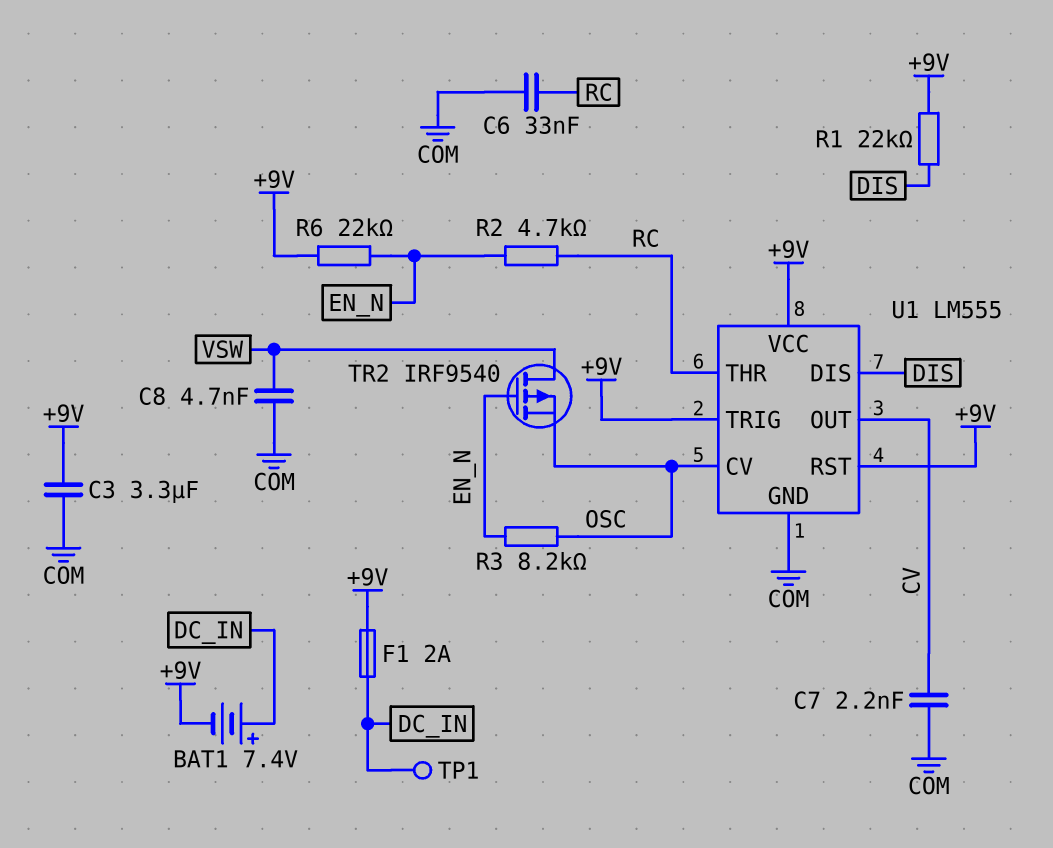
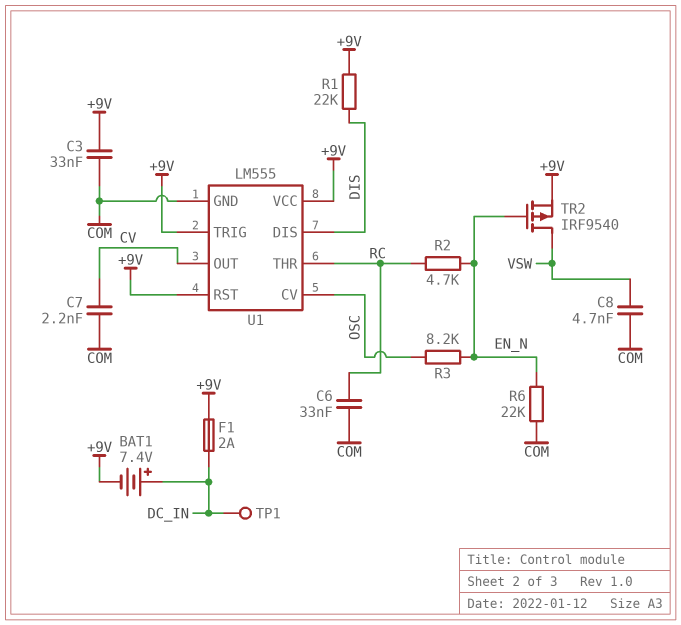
C3: 3.3uF (+9V, COM) -> 33nF (+9V, COM)
R6: 22k (+9V, EN_N) -> 22k (COM, EN_N)
TR2: PMOS IRF9540 (G EN_N, D VSW, S OSC) -> PMOS IRF9540 (G EN_N, D VSW, S +9V)

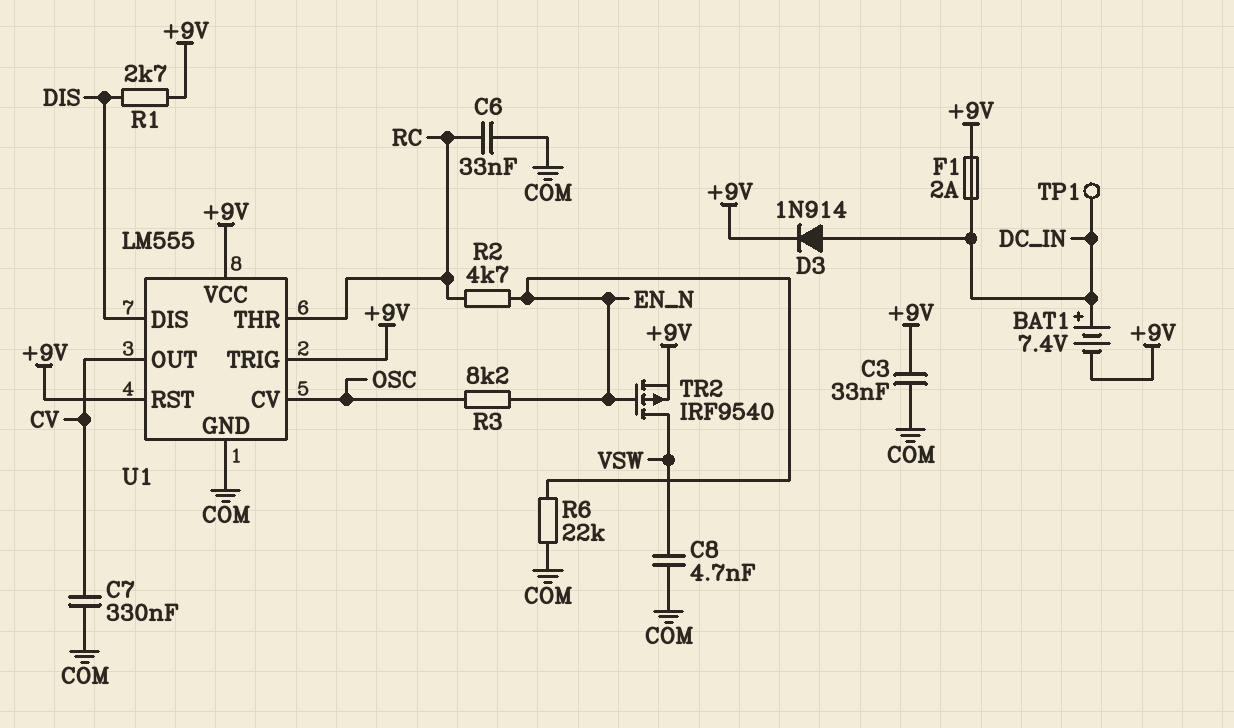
C7: 2.2nF (COM, CV) -> 330nF (COM, CV)
D3: none -> diode 1N914 (A DC_IN, K +9V)
R1: 22k (+9V, DIS) -> 2.7k (+9V, DIS)

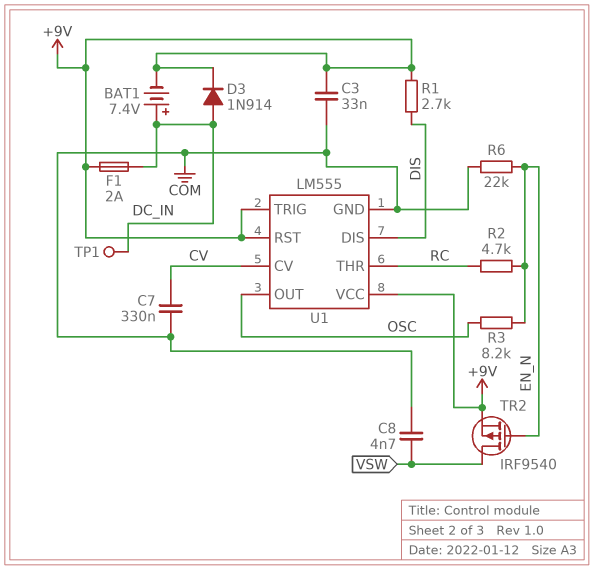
C6: 33nF (COM, RC) -> none
U1 pin CV: OSC -> CV
U1 pin OUT: CV -> OSC

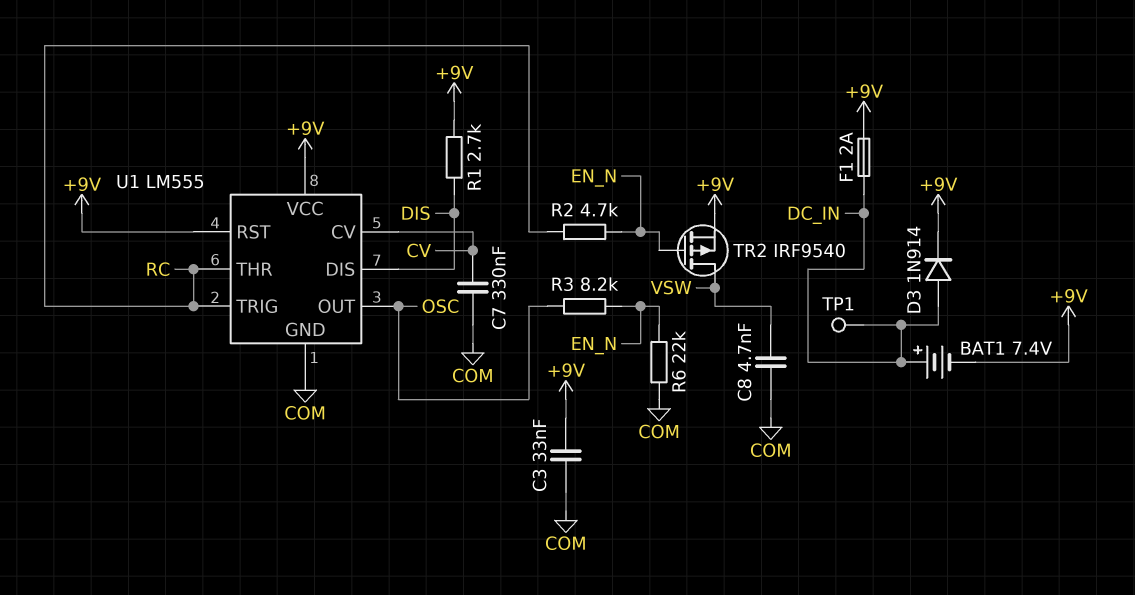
U1 pin TRIG: +9V -> RC

